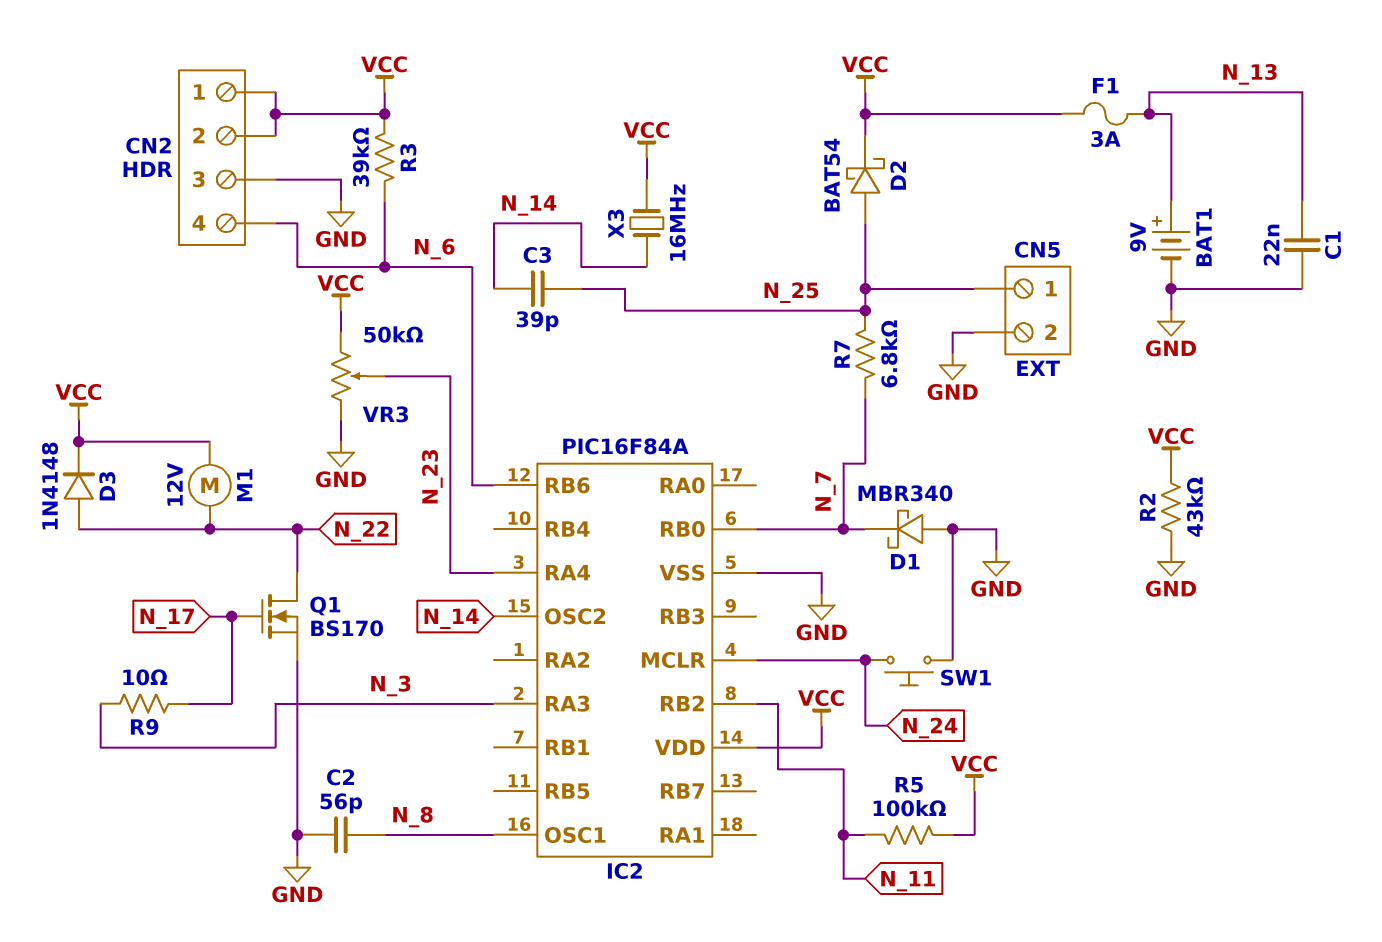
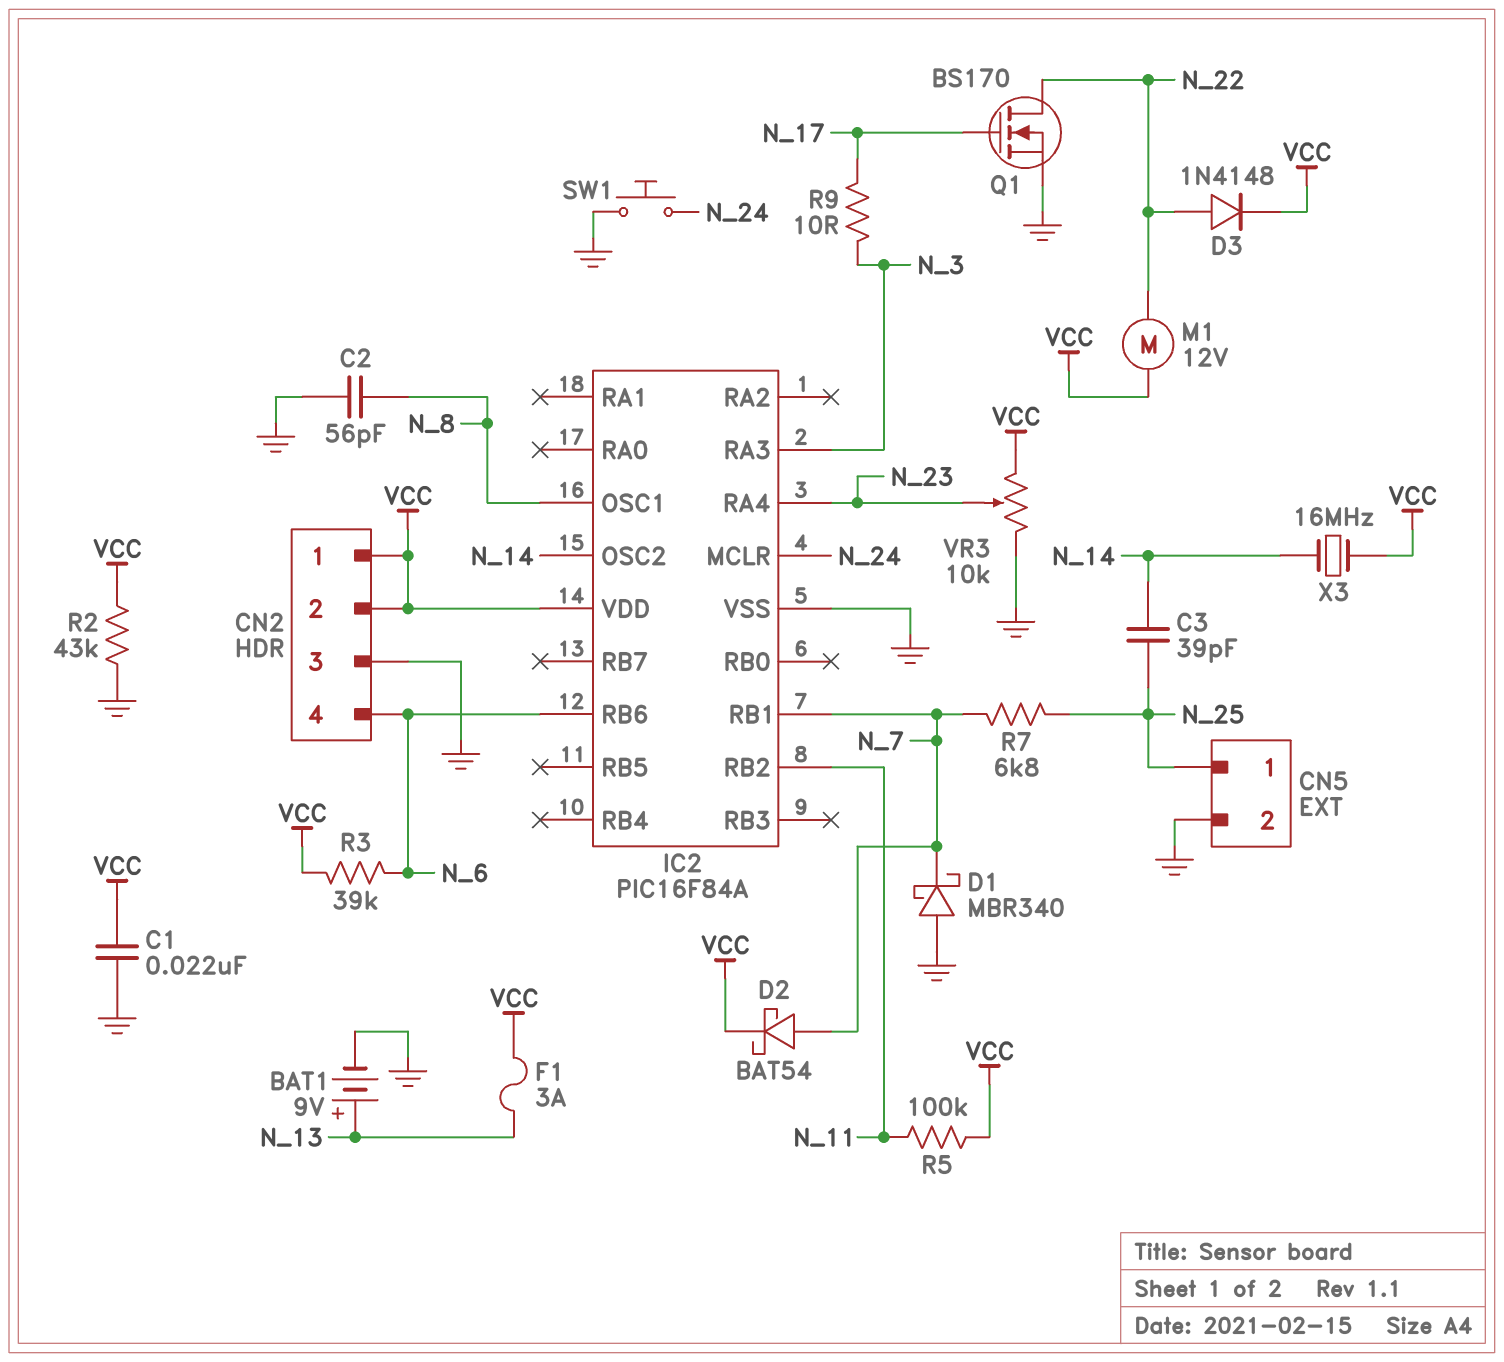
C1: 22nF (GND, N_13) -> 22nF (GND, VCC)
D2: schottky BAT54 (A N_25, K VCC) -> schottky BAT54 (A N_7, K VCC)
IC2 pin RB0: N_7 -> none
IC2 pin RB1: none -> N_7
VR3: 50k (GND, VCC, wiper N_23) -> 10k (GND, VCC, wiper N_23)

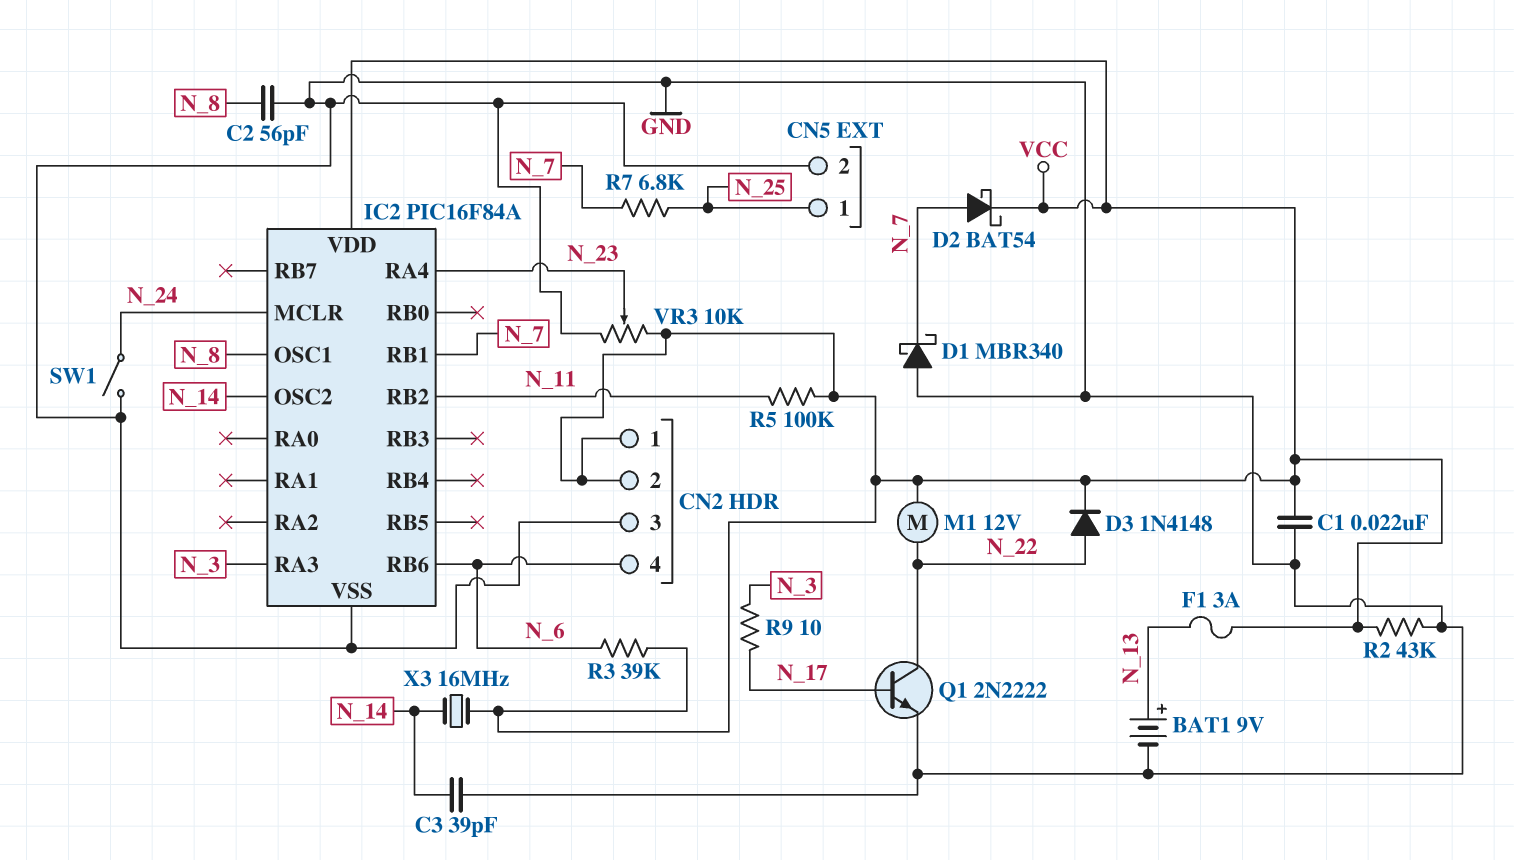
C3: 39pF (N_14, N_25) -> 39pF (GND, N_14)
Q1: NMOS BS170 (G N_17, D N_22, S GND) -> NPN 2N2222 (B N_17, C N_22, E GND)
SW1: button (GND, N_24) -> switch (GND, N_24)

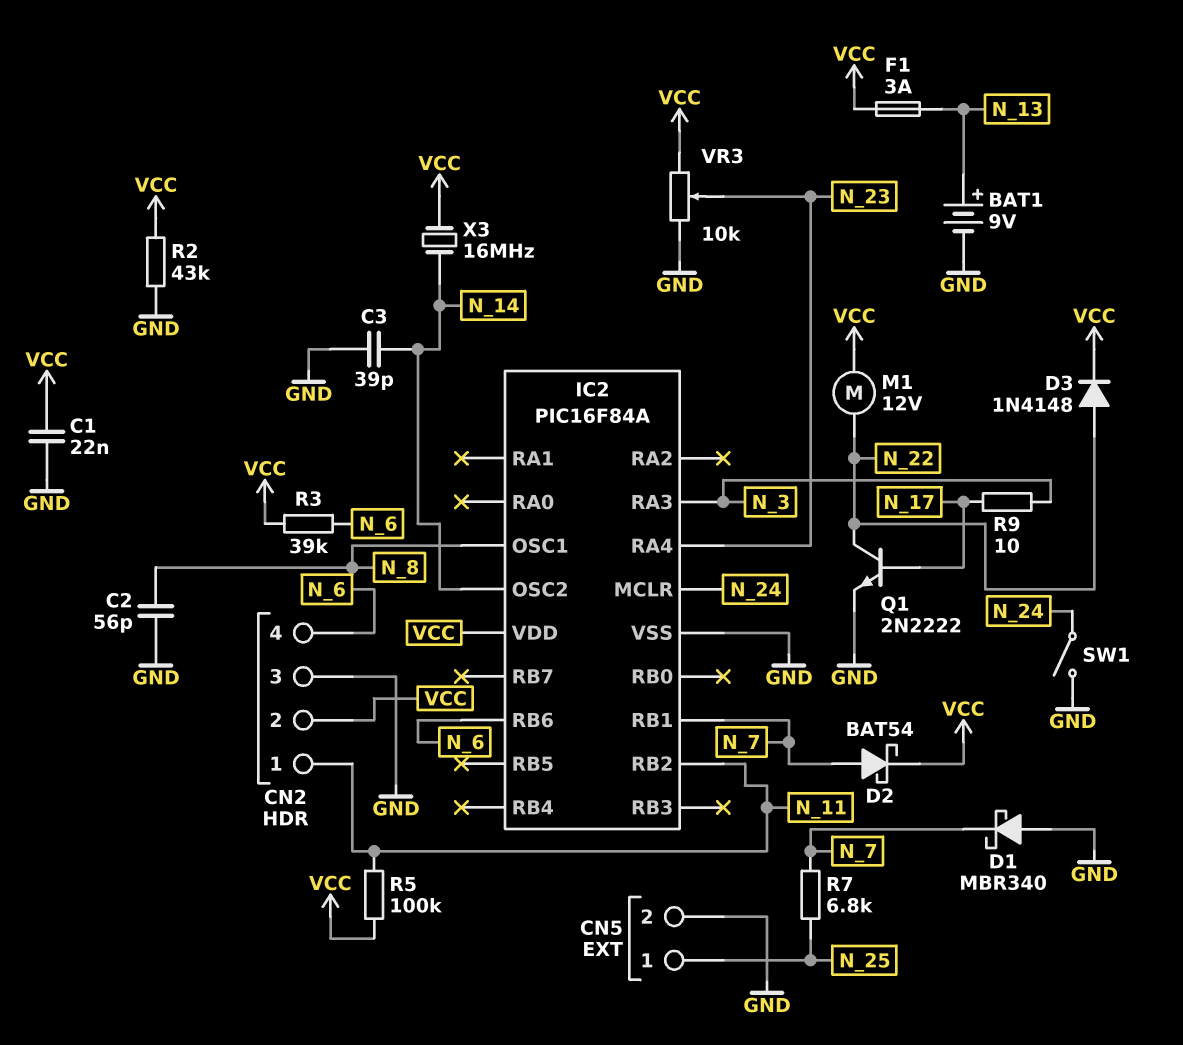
CN2 pin 1: VCC -> N_11

